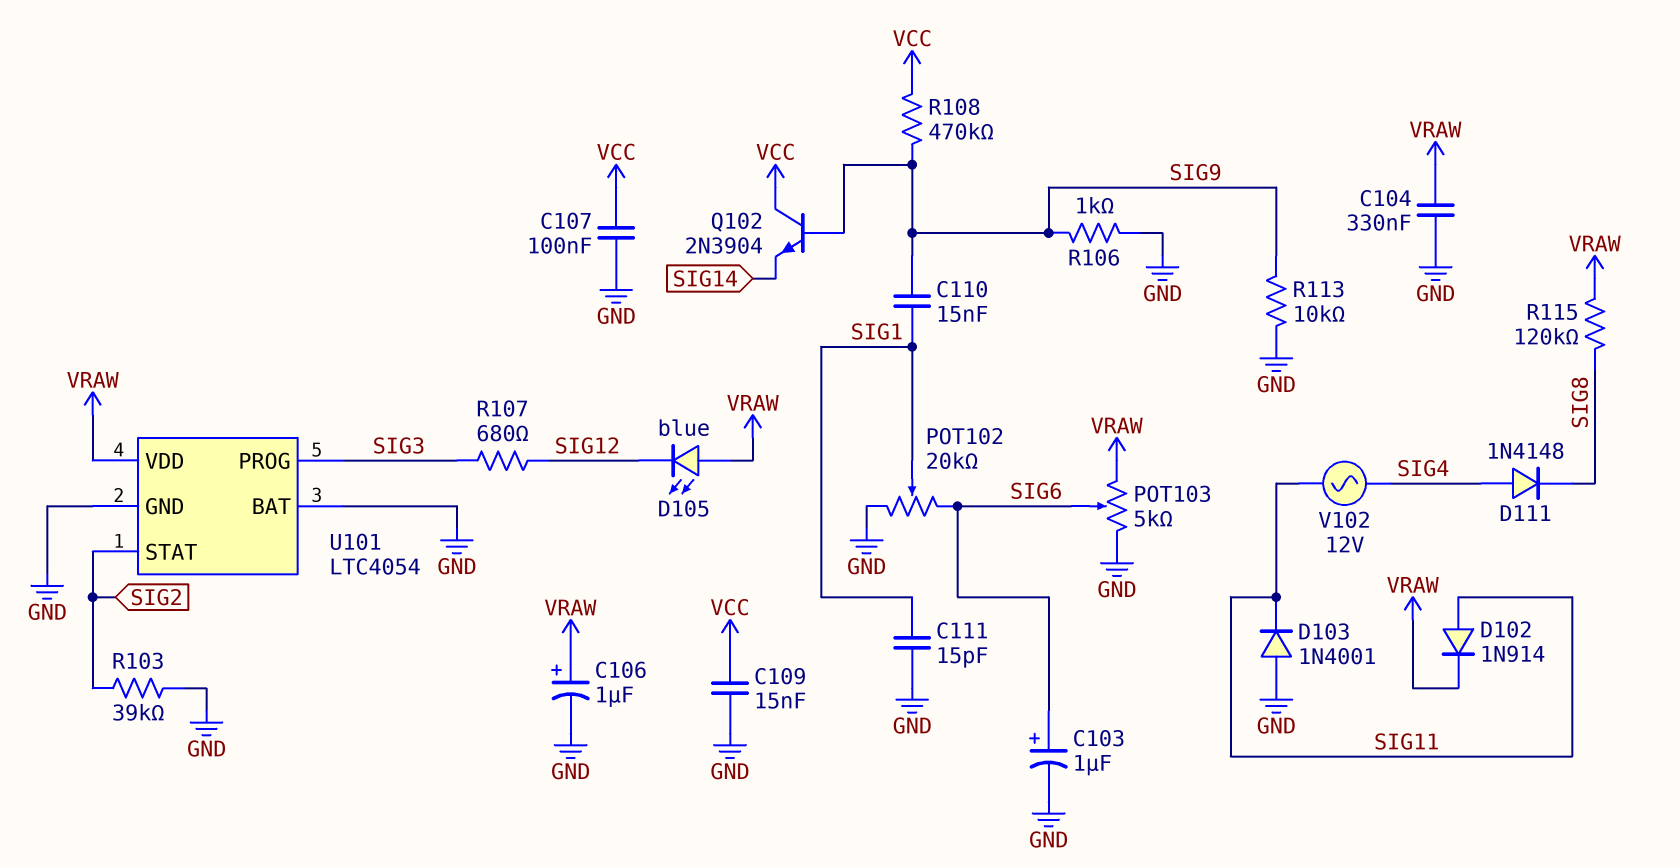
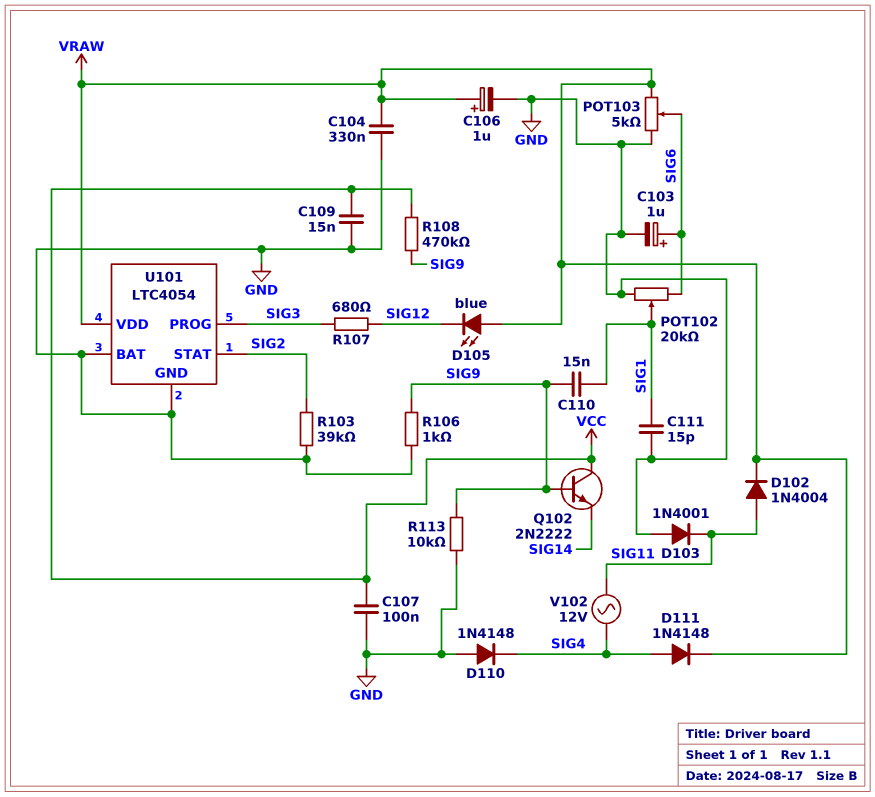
D102: diode 1N914 (A SIG11, K VRAW) -> diode 1N4004 (A SIG11, K VRAW)
D110: none -> diode 1N4148 (A GND, K SIG4)
D111: diode 1N4148 (A SIG4, K SIG8) -> diode 1N4148 (A SIG4, K VRAW)
Q102: NPN 2N3904 (B SIG9, C VCC, E SIG14) -> NPN 2N2222 (B SIG9, C VCC, E SIG14)
R115: 120k (SIG8, VRAW) -> none

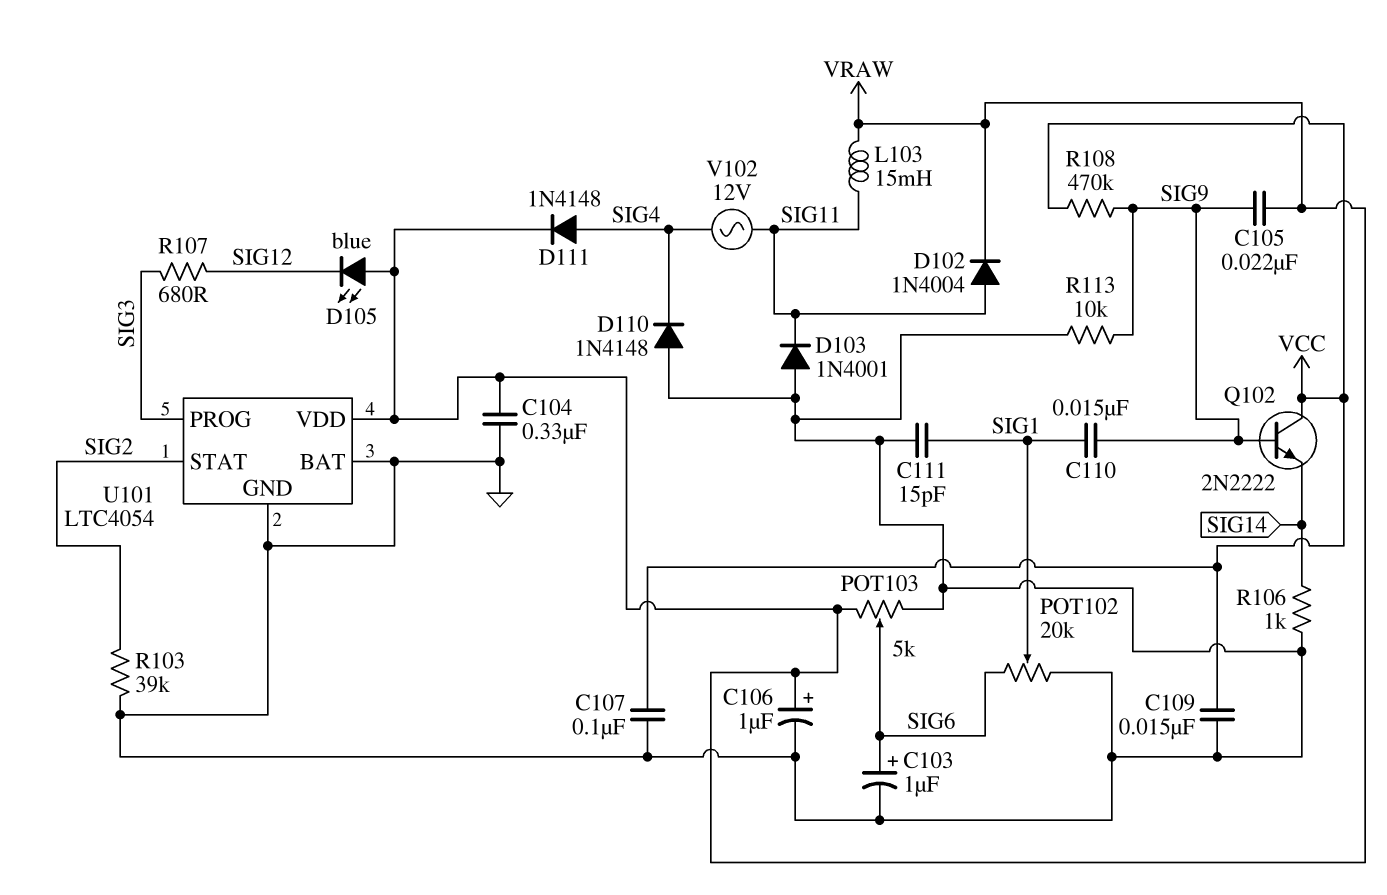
C105: none -> 22nF (SIG9, VRAW)
L103: none -> 15mH (SIG11, VRAW)
R106: 1k (GND, SIG9) -> 1k (GND, SIG14)

